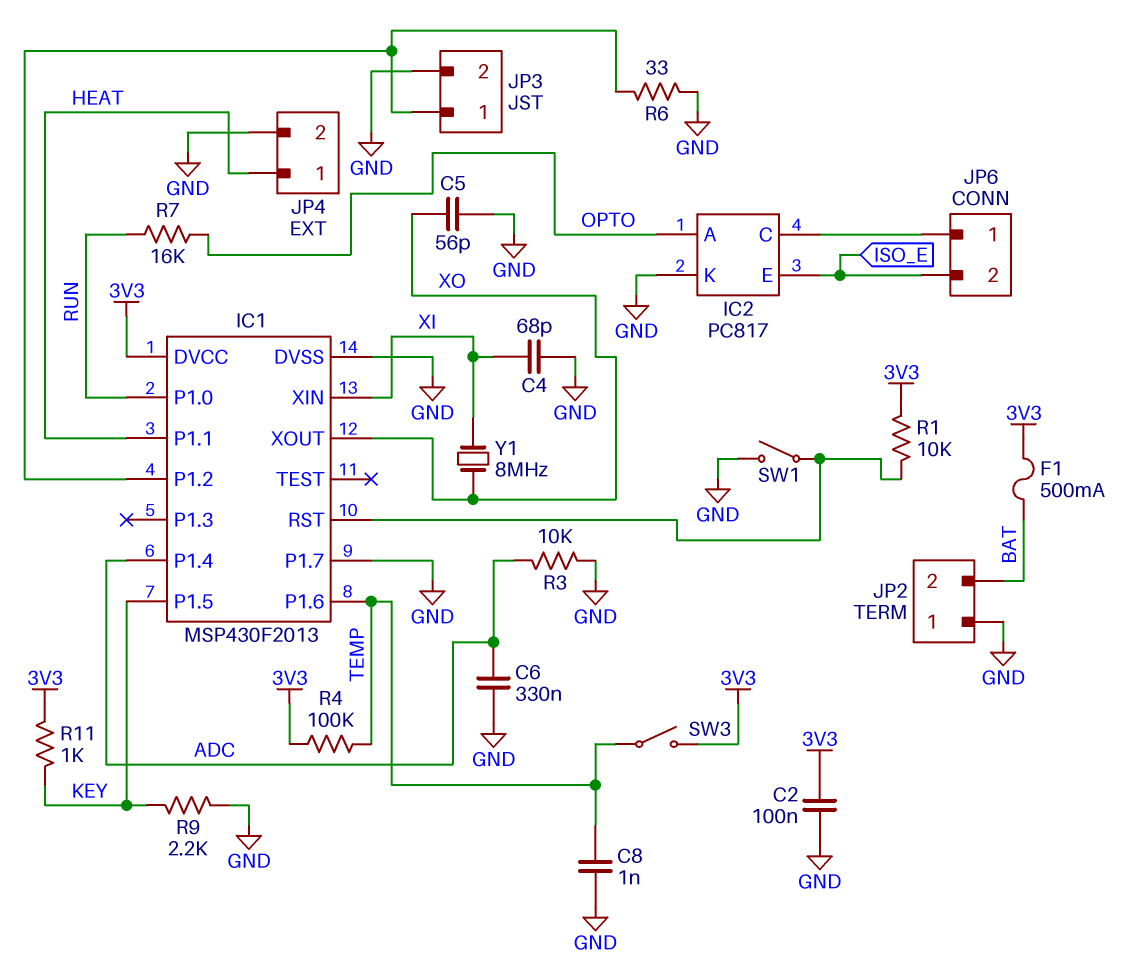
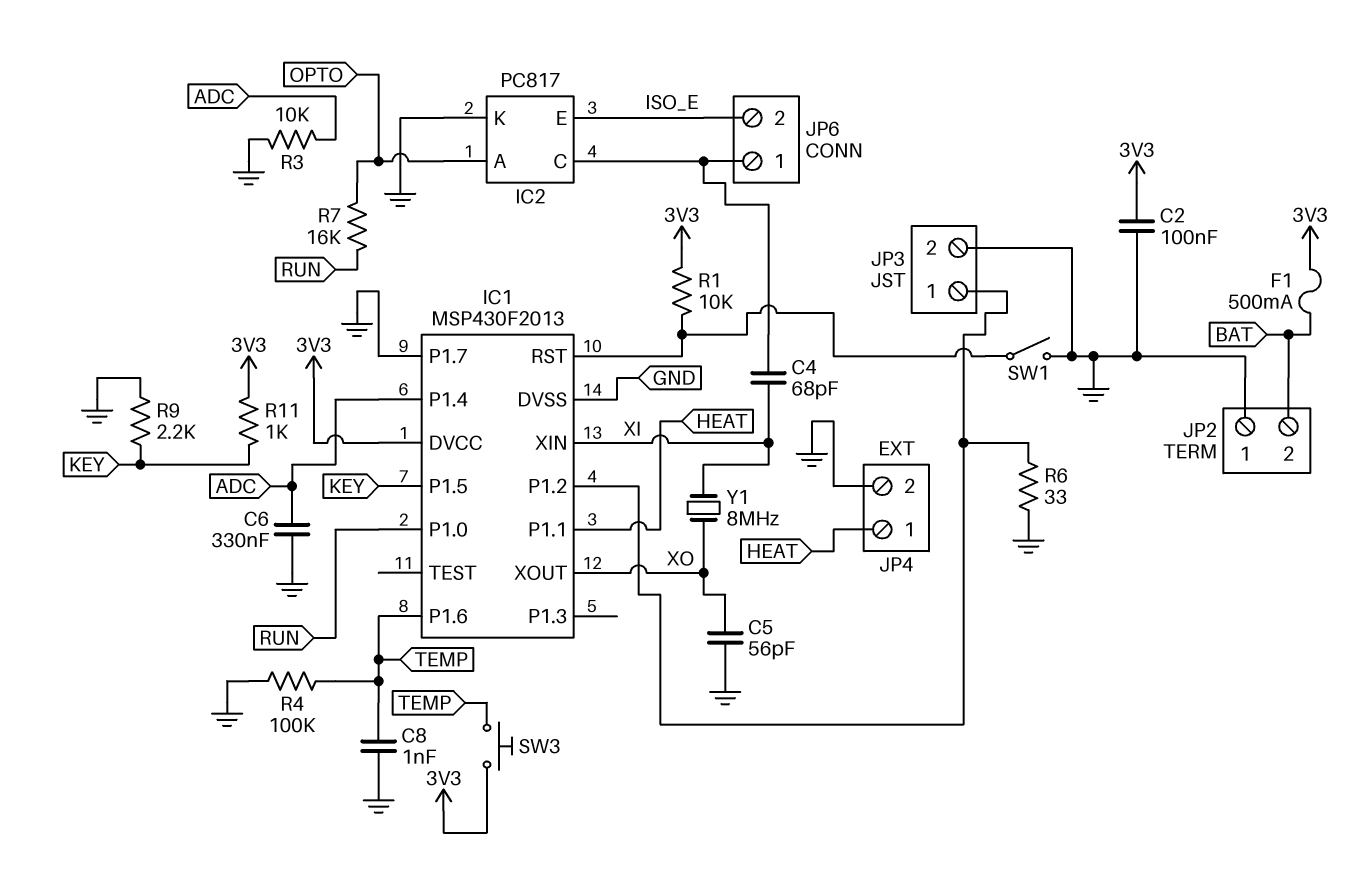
C4: 68pF (GND, XI) -> 68pF (IC2/C, XI)
R4: 100k (3V3, TEMP) -> 100k (GND, TEMP)
SW3: switch (3V3, TEMP) -> button (3V3, TEMP)

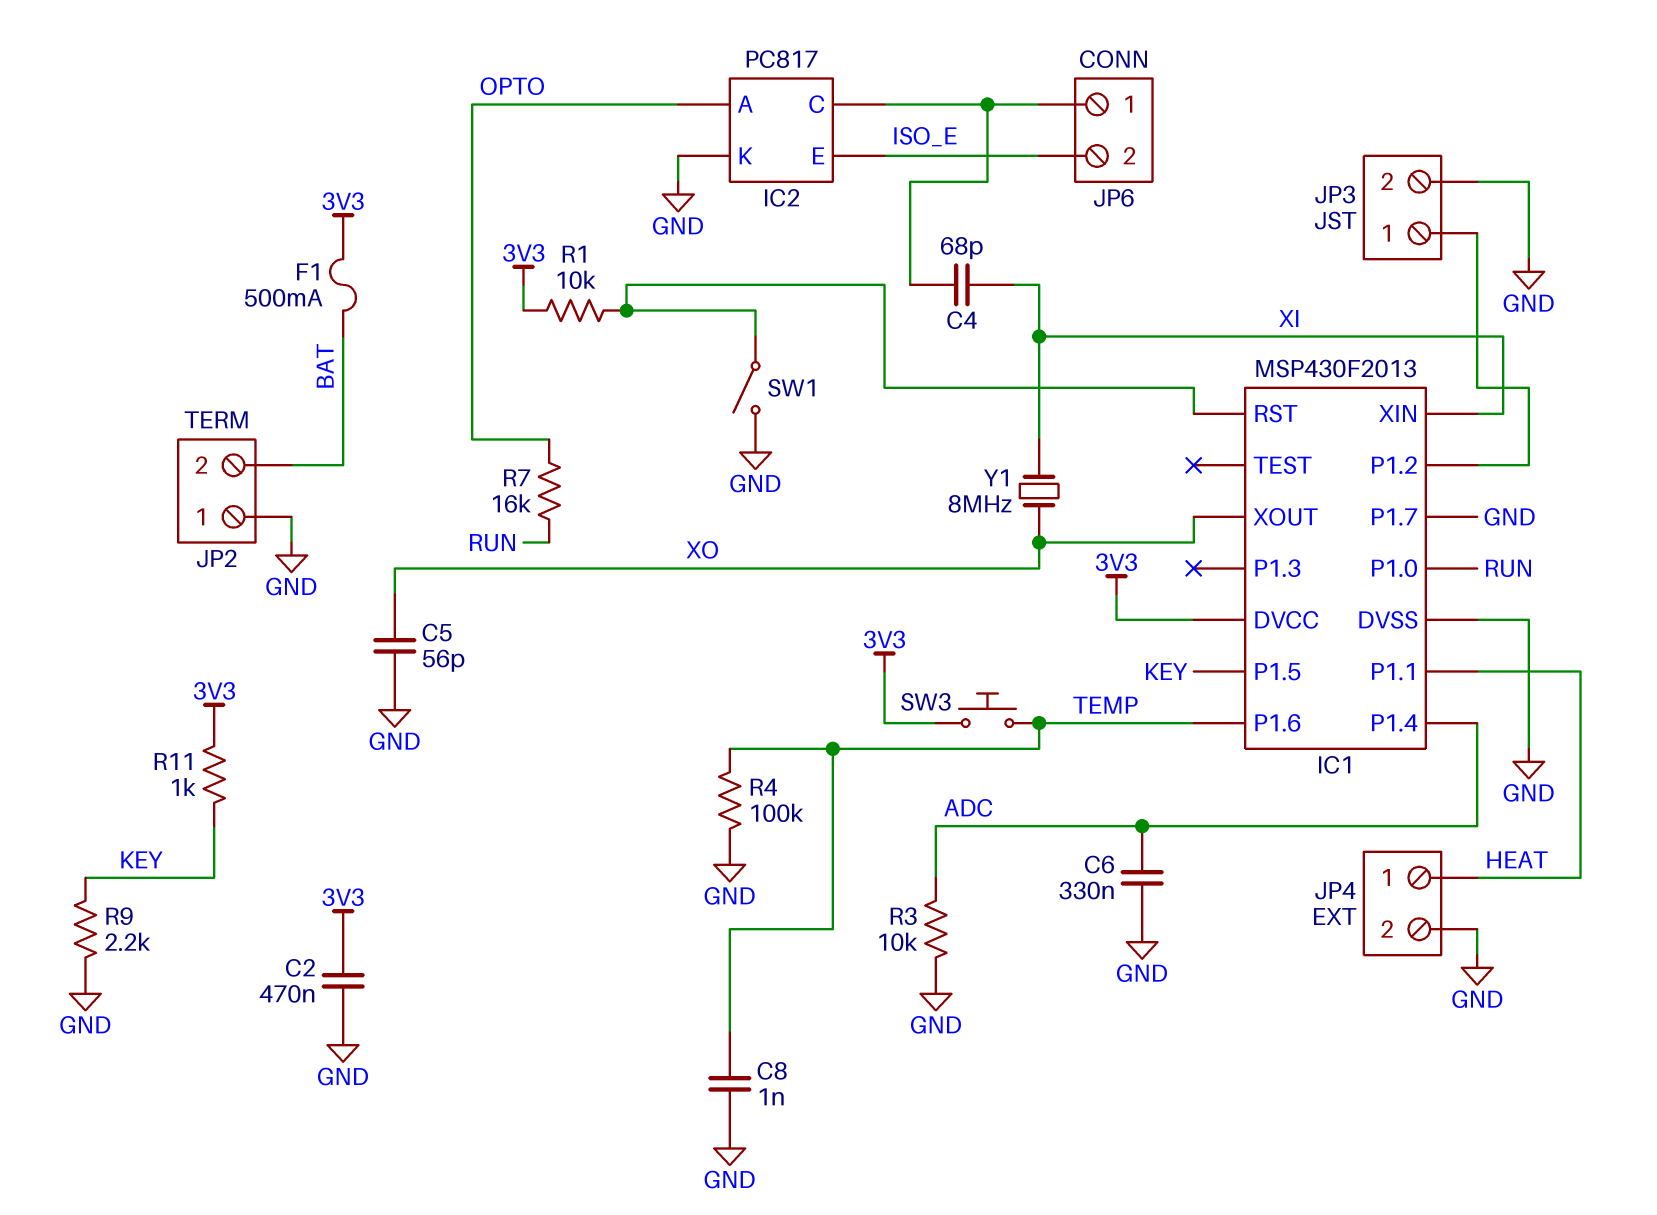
C2: 100nF (3V3, GND) -> 470nF (3V3, GND)
R6: 33 (GND, IC1/P1.2) -> none

